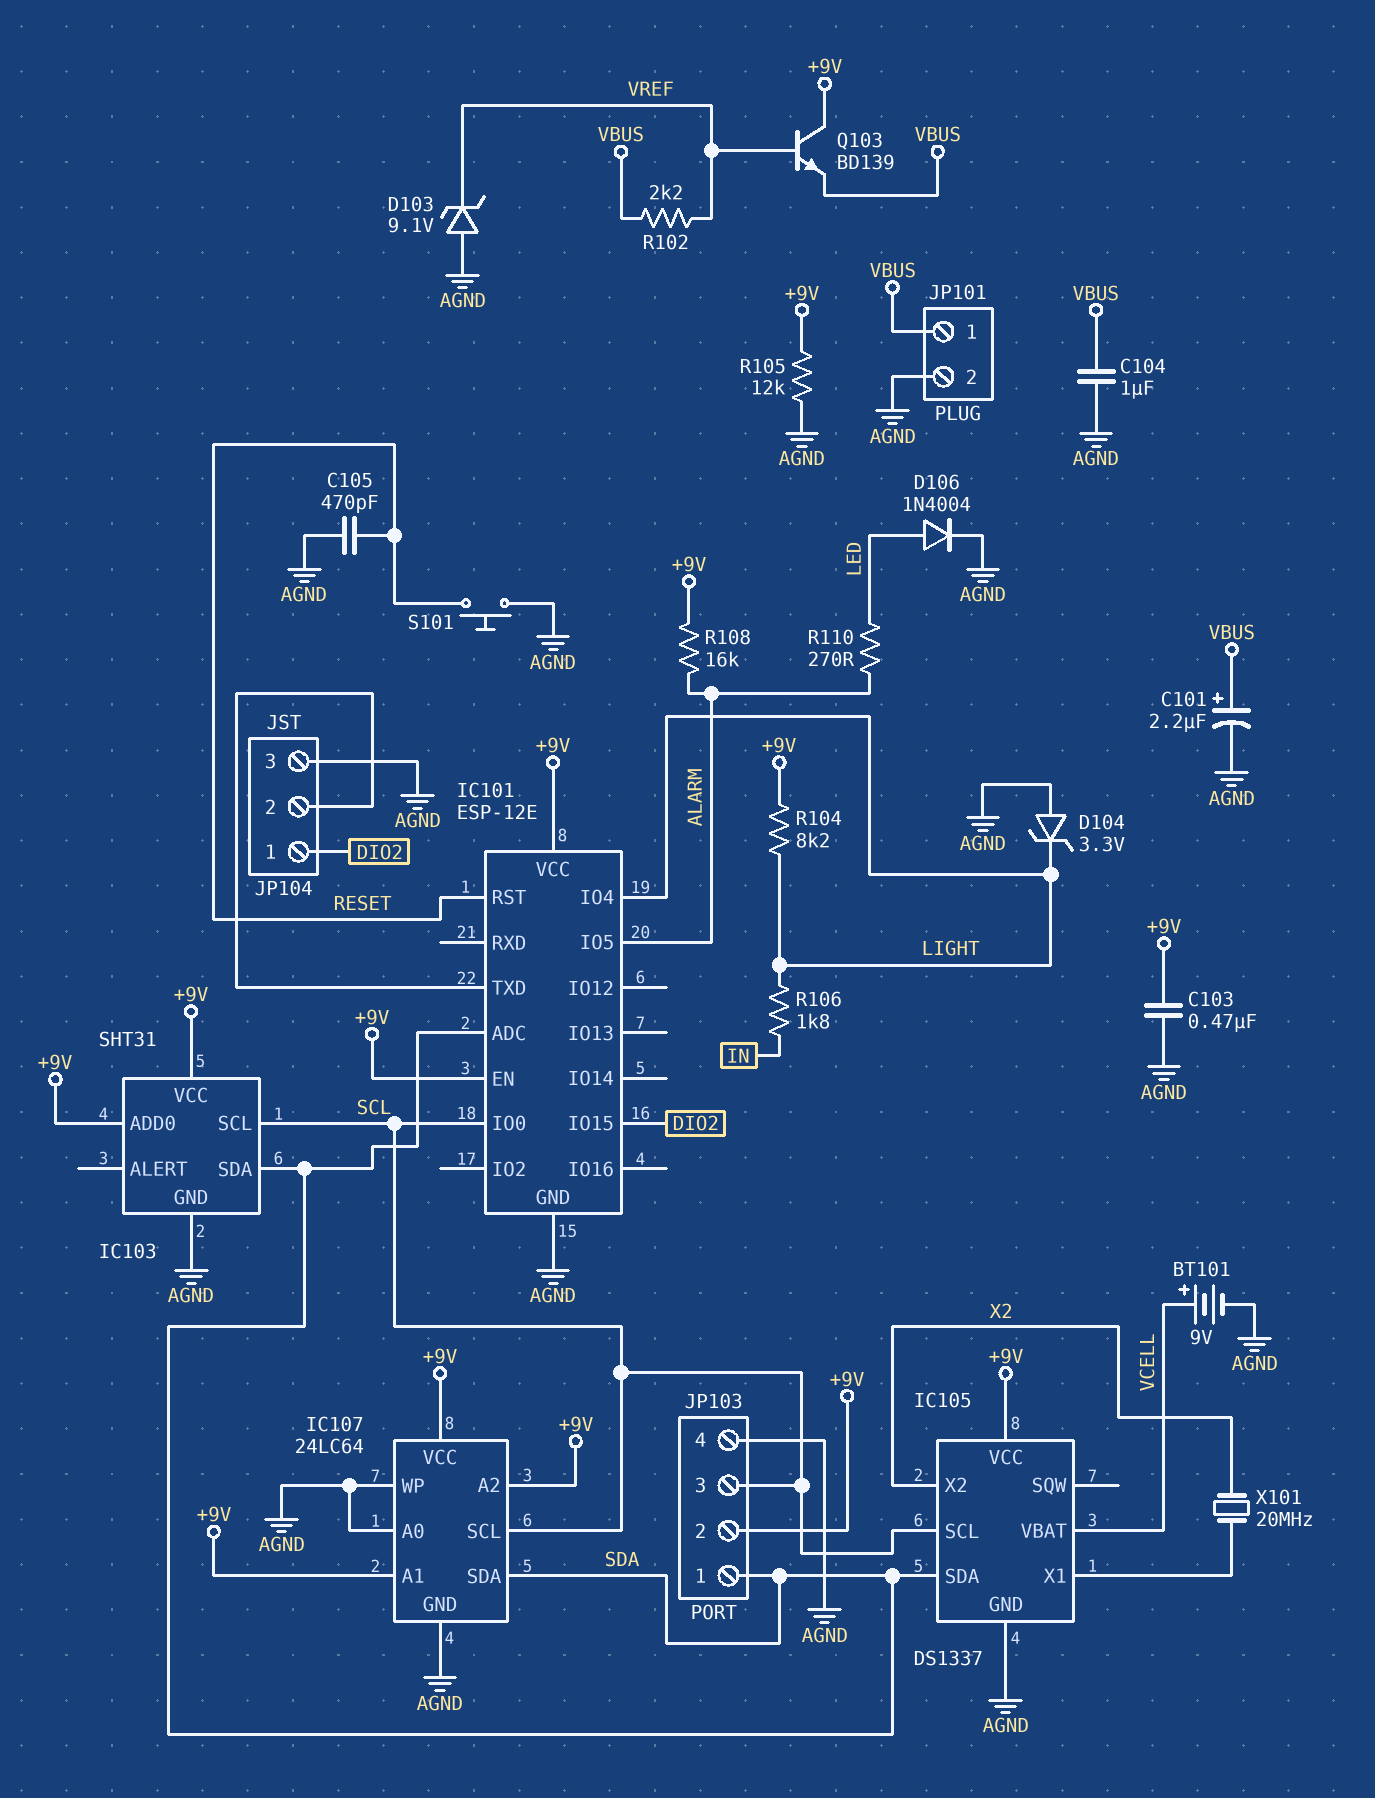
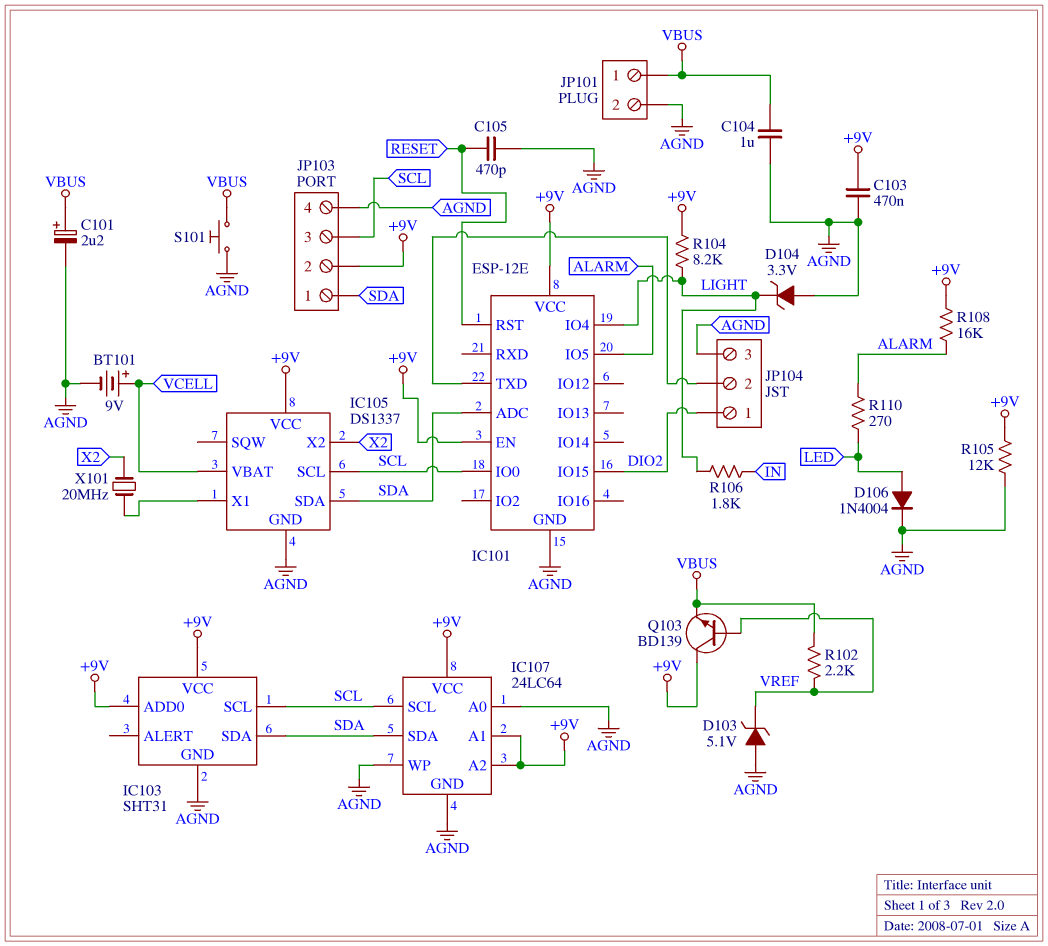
D103: zener 9.1V (A AGND, K VREF) -> zener 5.1V (A AGND, K VREF)
S101: button (AGND, RESET) -> button (AGND, VBUS)

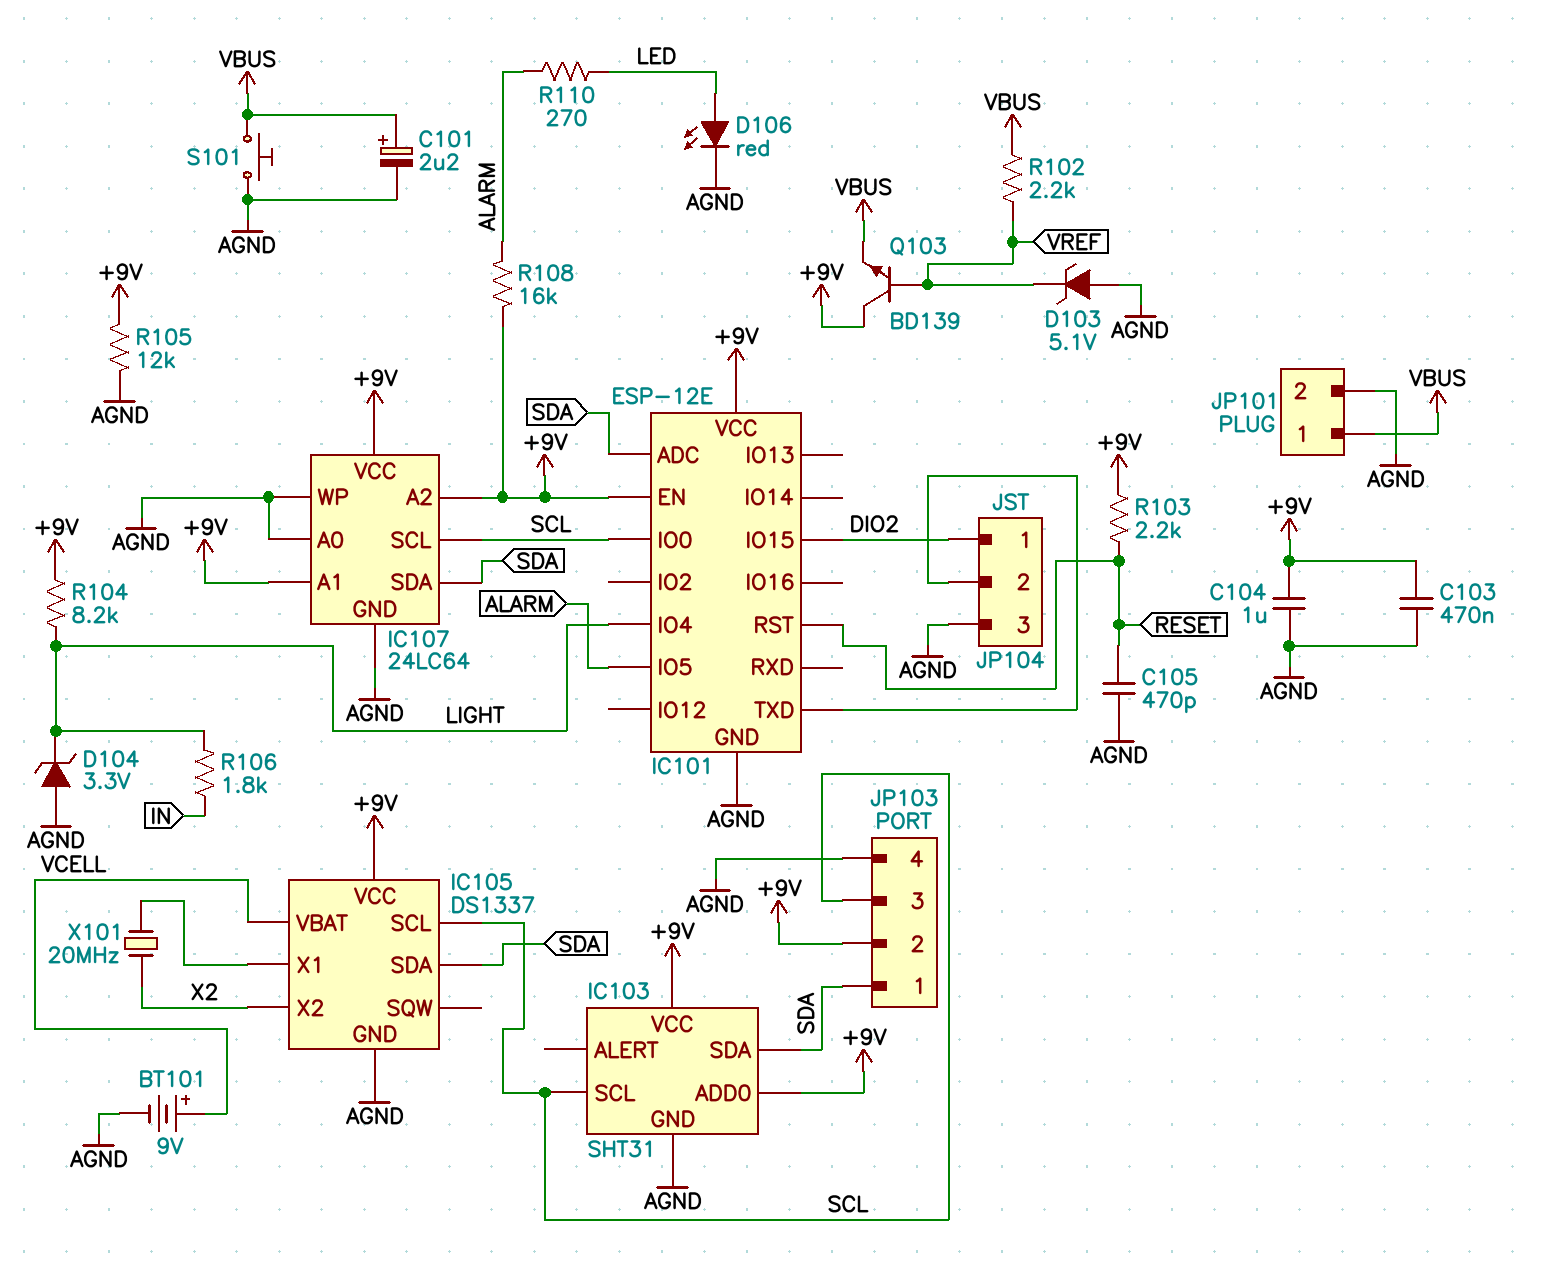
C104: 1uF (AGND, VBUS) -> 1uF (+9V, AGND)
D106: diode 1N4004 (A LED, K AGND) -> LED red (A LED, K AGND)
R103: none -> 2.2k (+9V, RESET)

